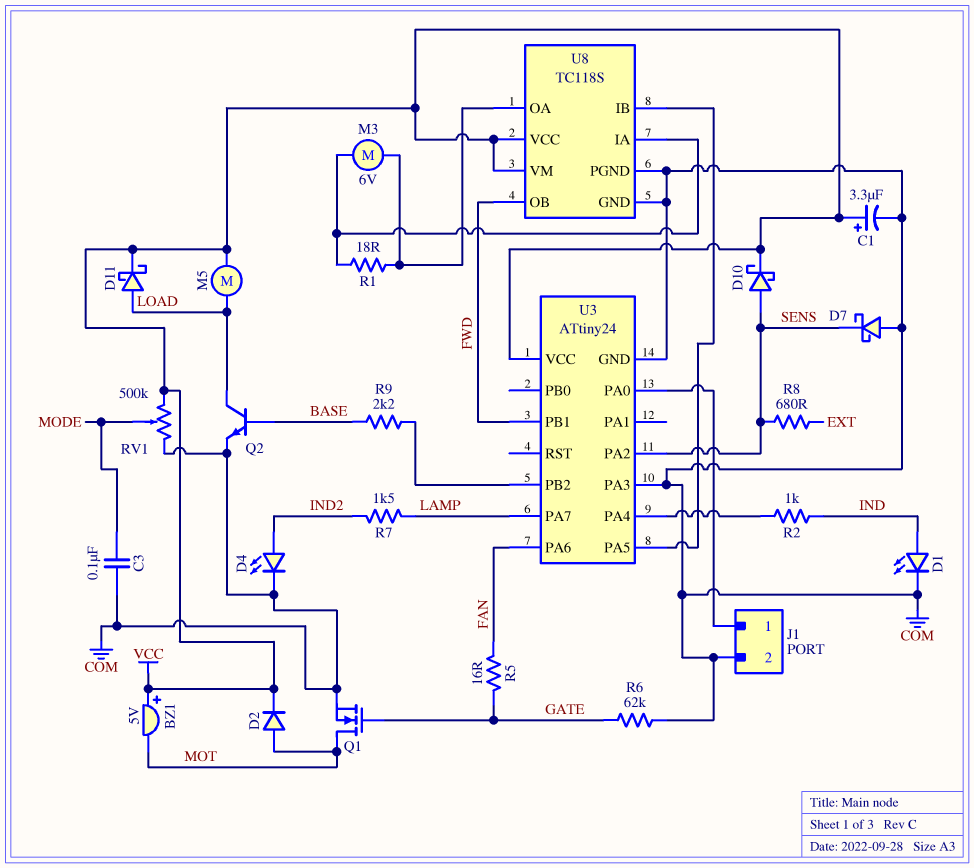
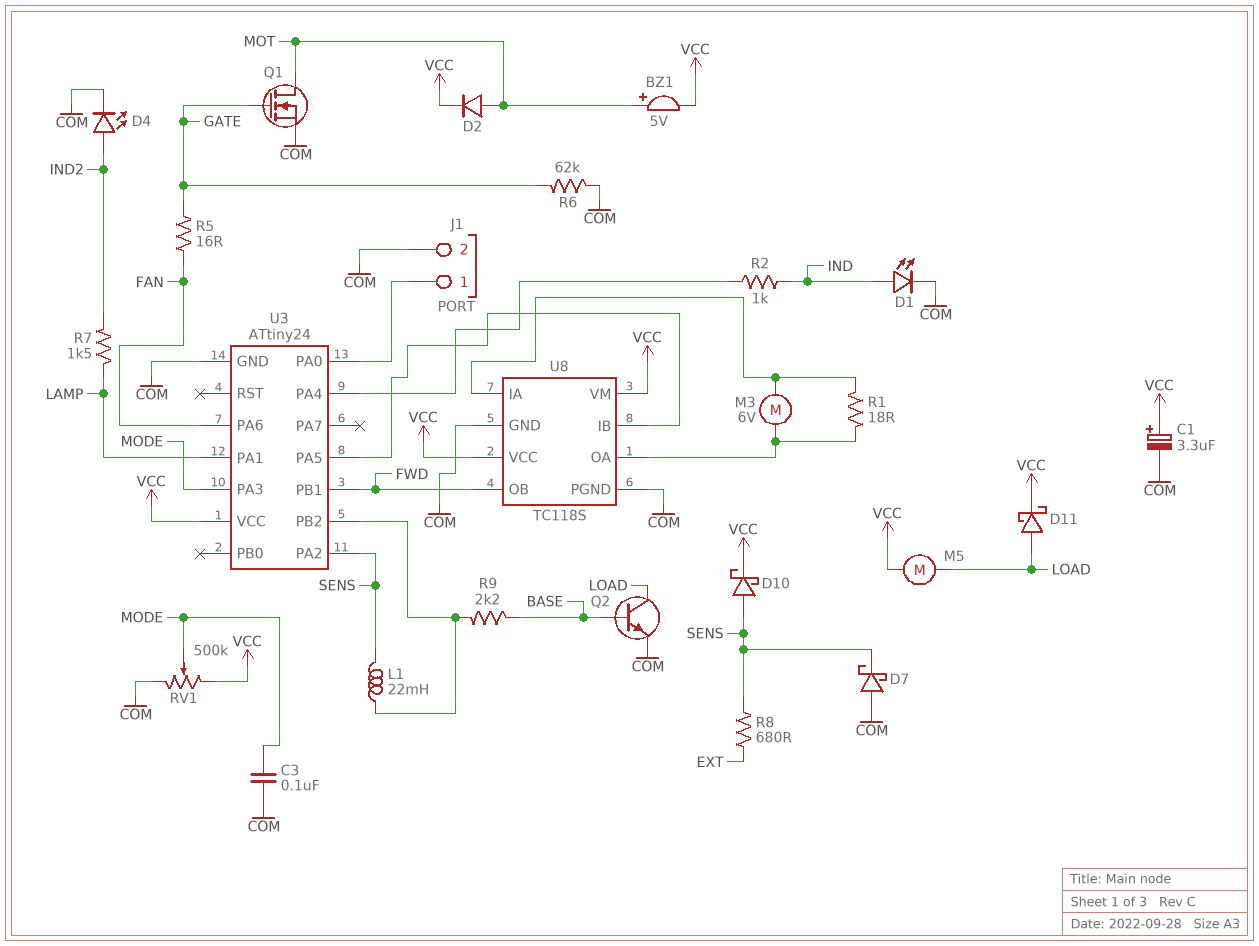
BZ1: buzzer 5V (plus VCC, minus MOT) -> buzzer 5V (plus MOT, minus VCC)
L1: none -> 22mH (SENS, U3/PB2)
U3 pin PA1: none -> LAMP
U3 pin PA3: COM -> MODE
U3 pin PA7: LAMP -> none

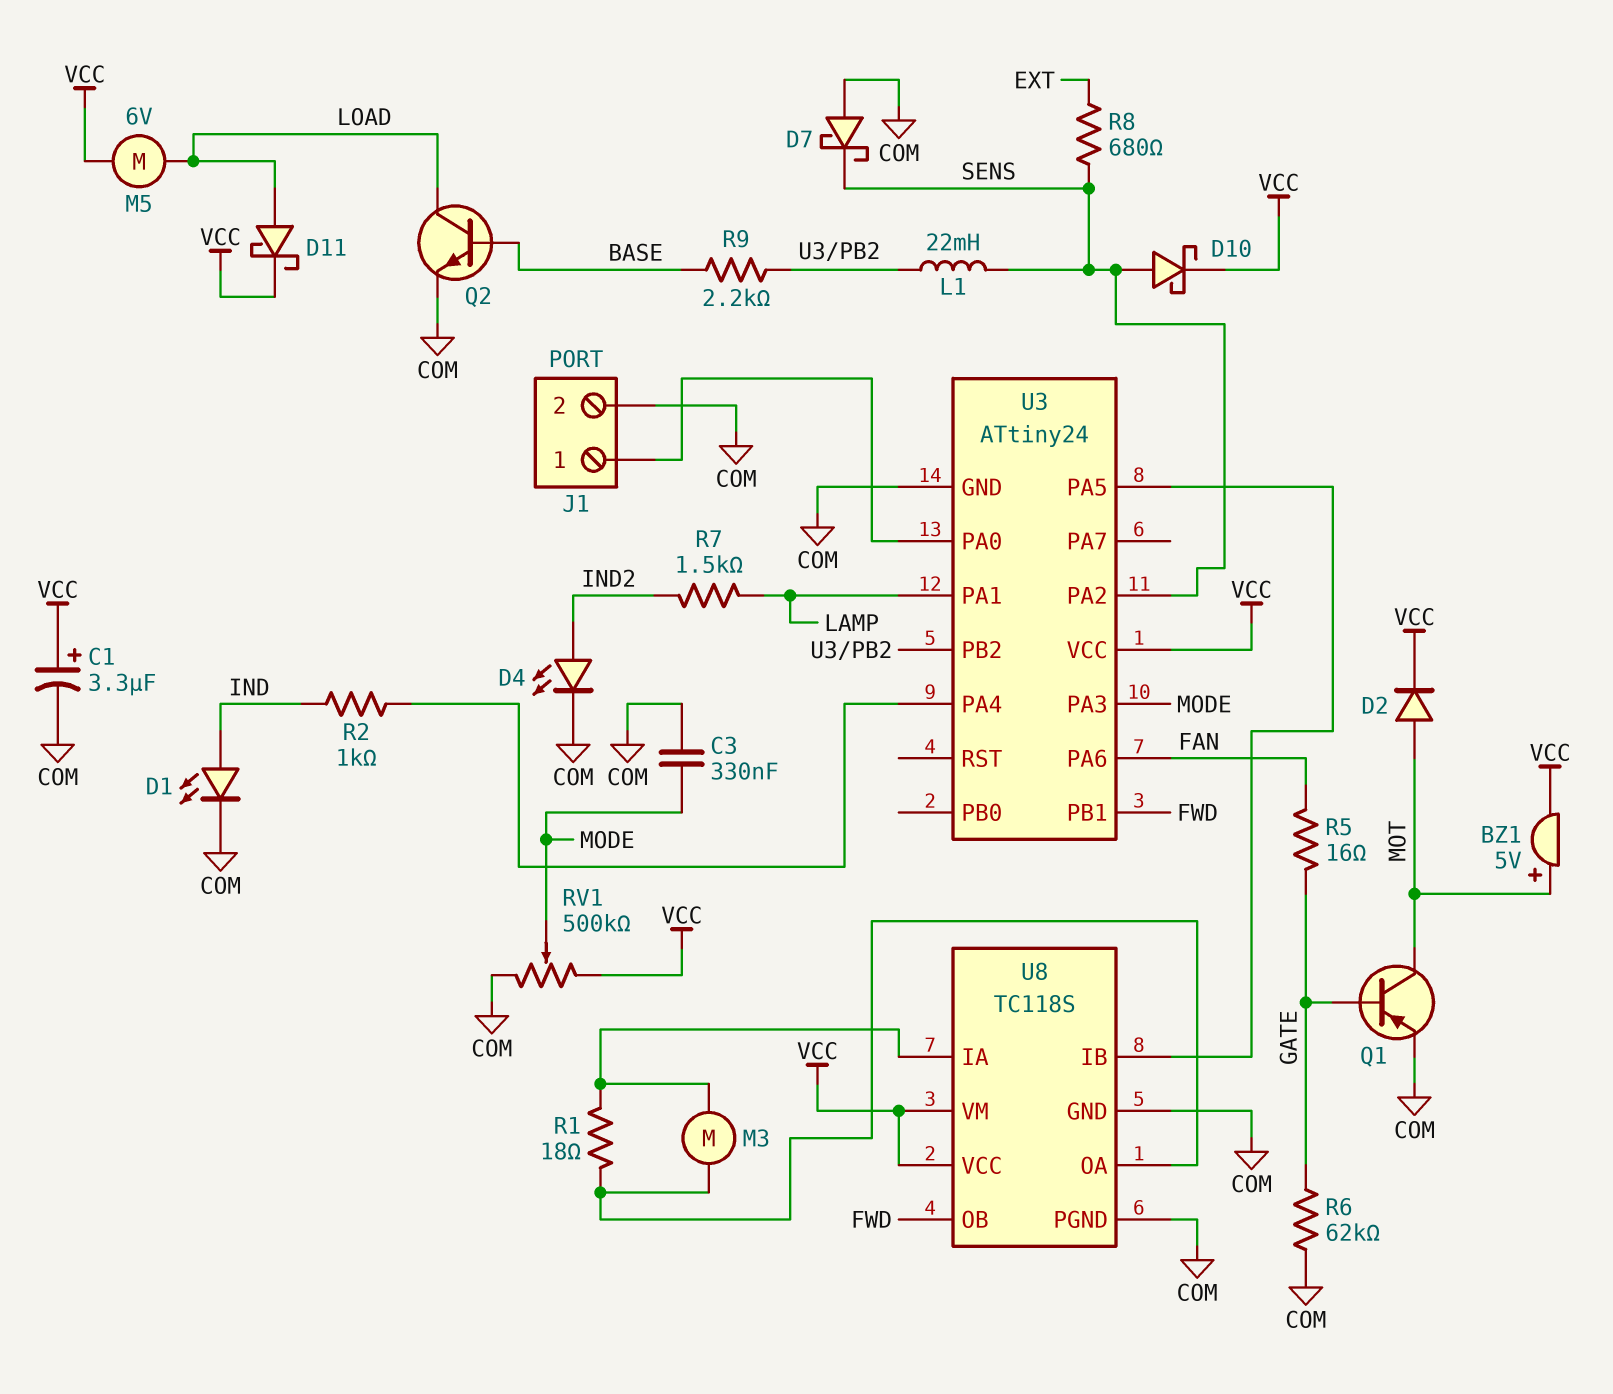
C3: 100nF (COM, MODE) -> 330nF (COM, MODE)
M3: motor 6V (U8/IA, U8/OA) -> motor (U8/IA, U8/OA)
M5: motor (LOAD, VCC) -> motor 6V (LOAD, VCC)
Q1: NMOS (G GATE, D MOT, S COM) -> PNP (B GATE, C MOT, E COM)

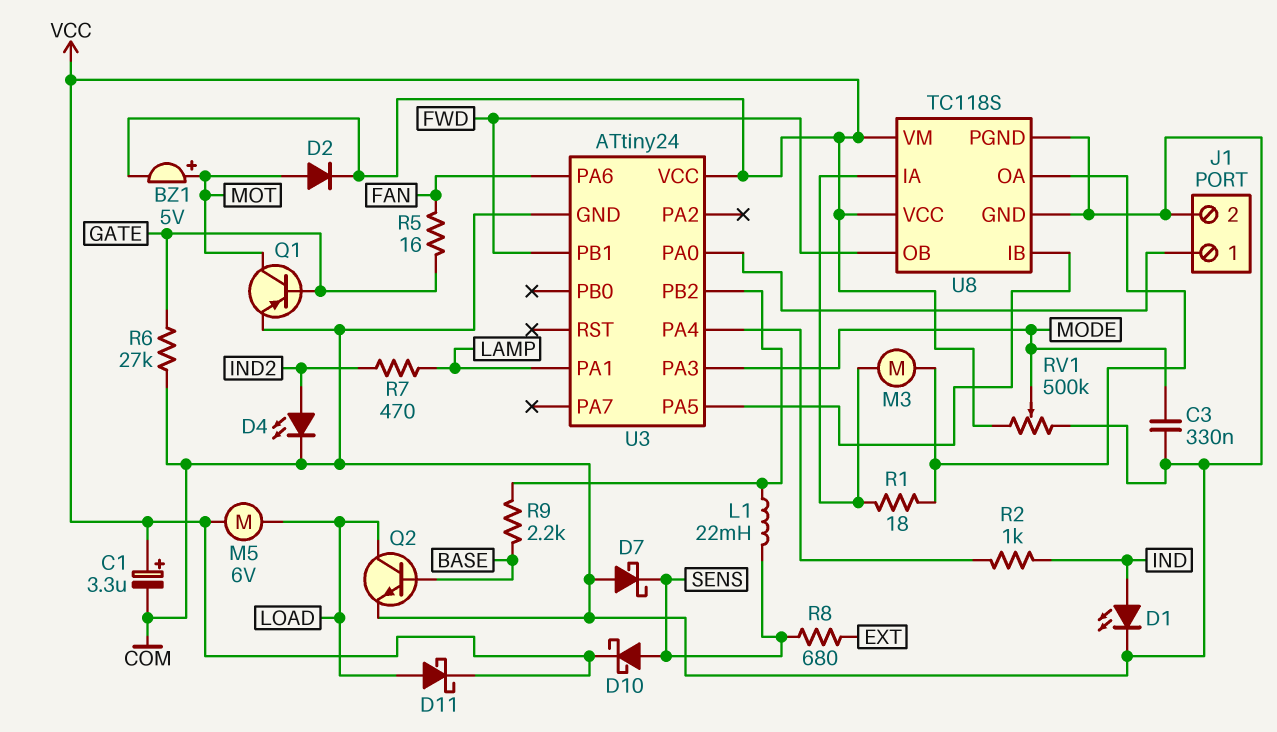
R6: 62k (COM, GATE) -> 27k (COM, GATE)
R7: 1.5k (IND2, LAMP) -> 470 (IND2, LAMP)
U3 pin PA2: SENS -> none

